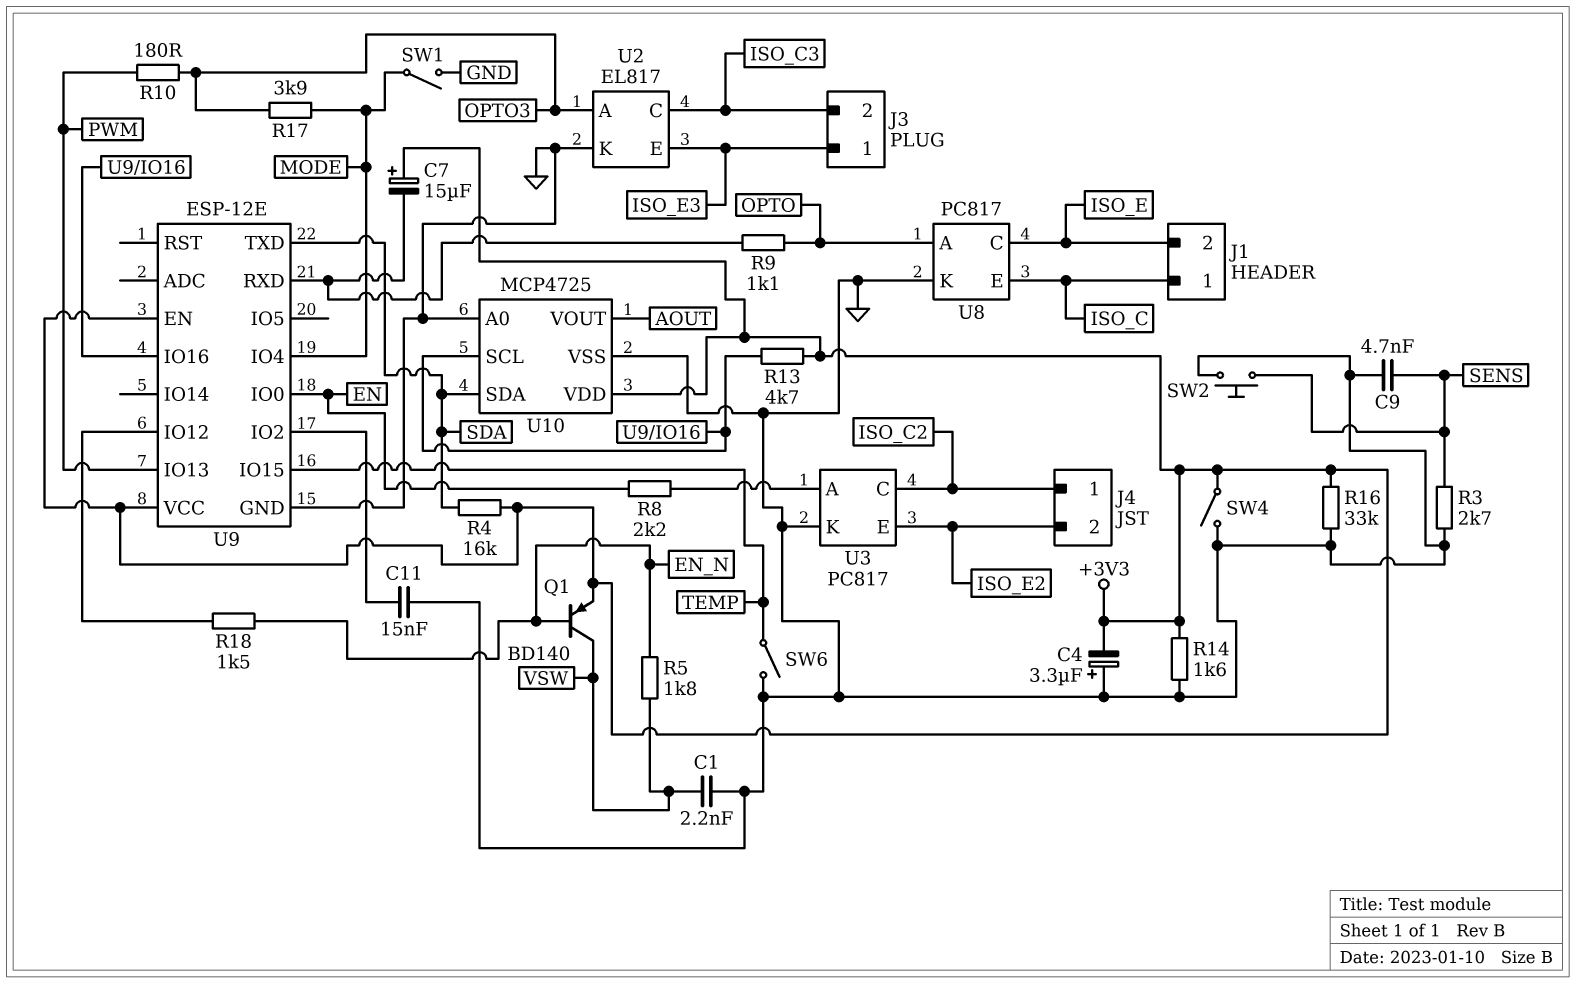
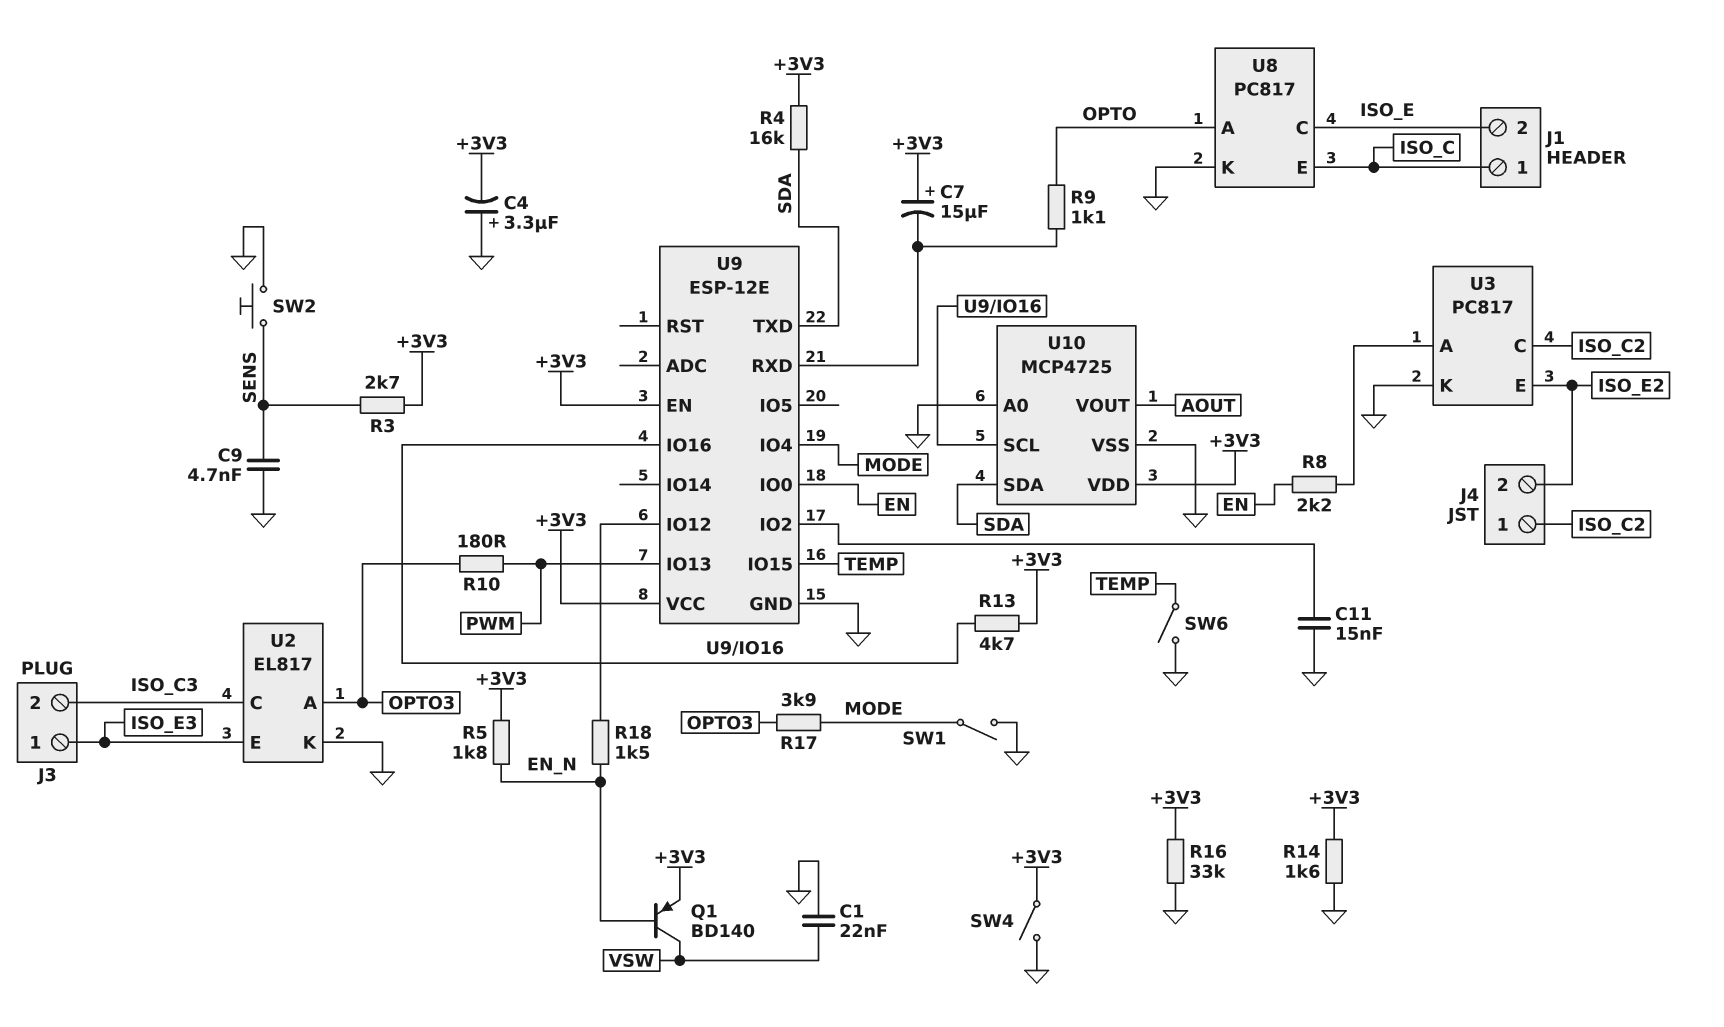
C1: 2.2nF (GND, VSW) -> 22nF (GND, VSW)
R3: 2.7k (GND, SENS) -> 2.7k (+3V3, SENS)
R5: 1.8k (EN_N, VSW) -> 1.8k (+3V3, EN_N)

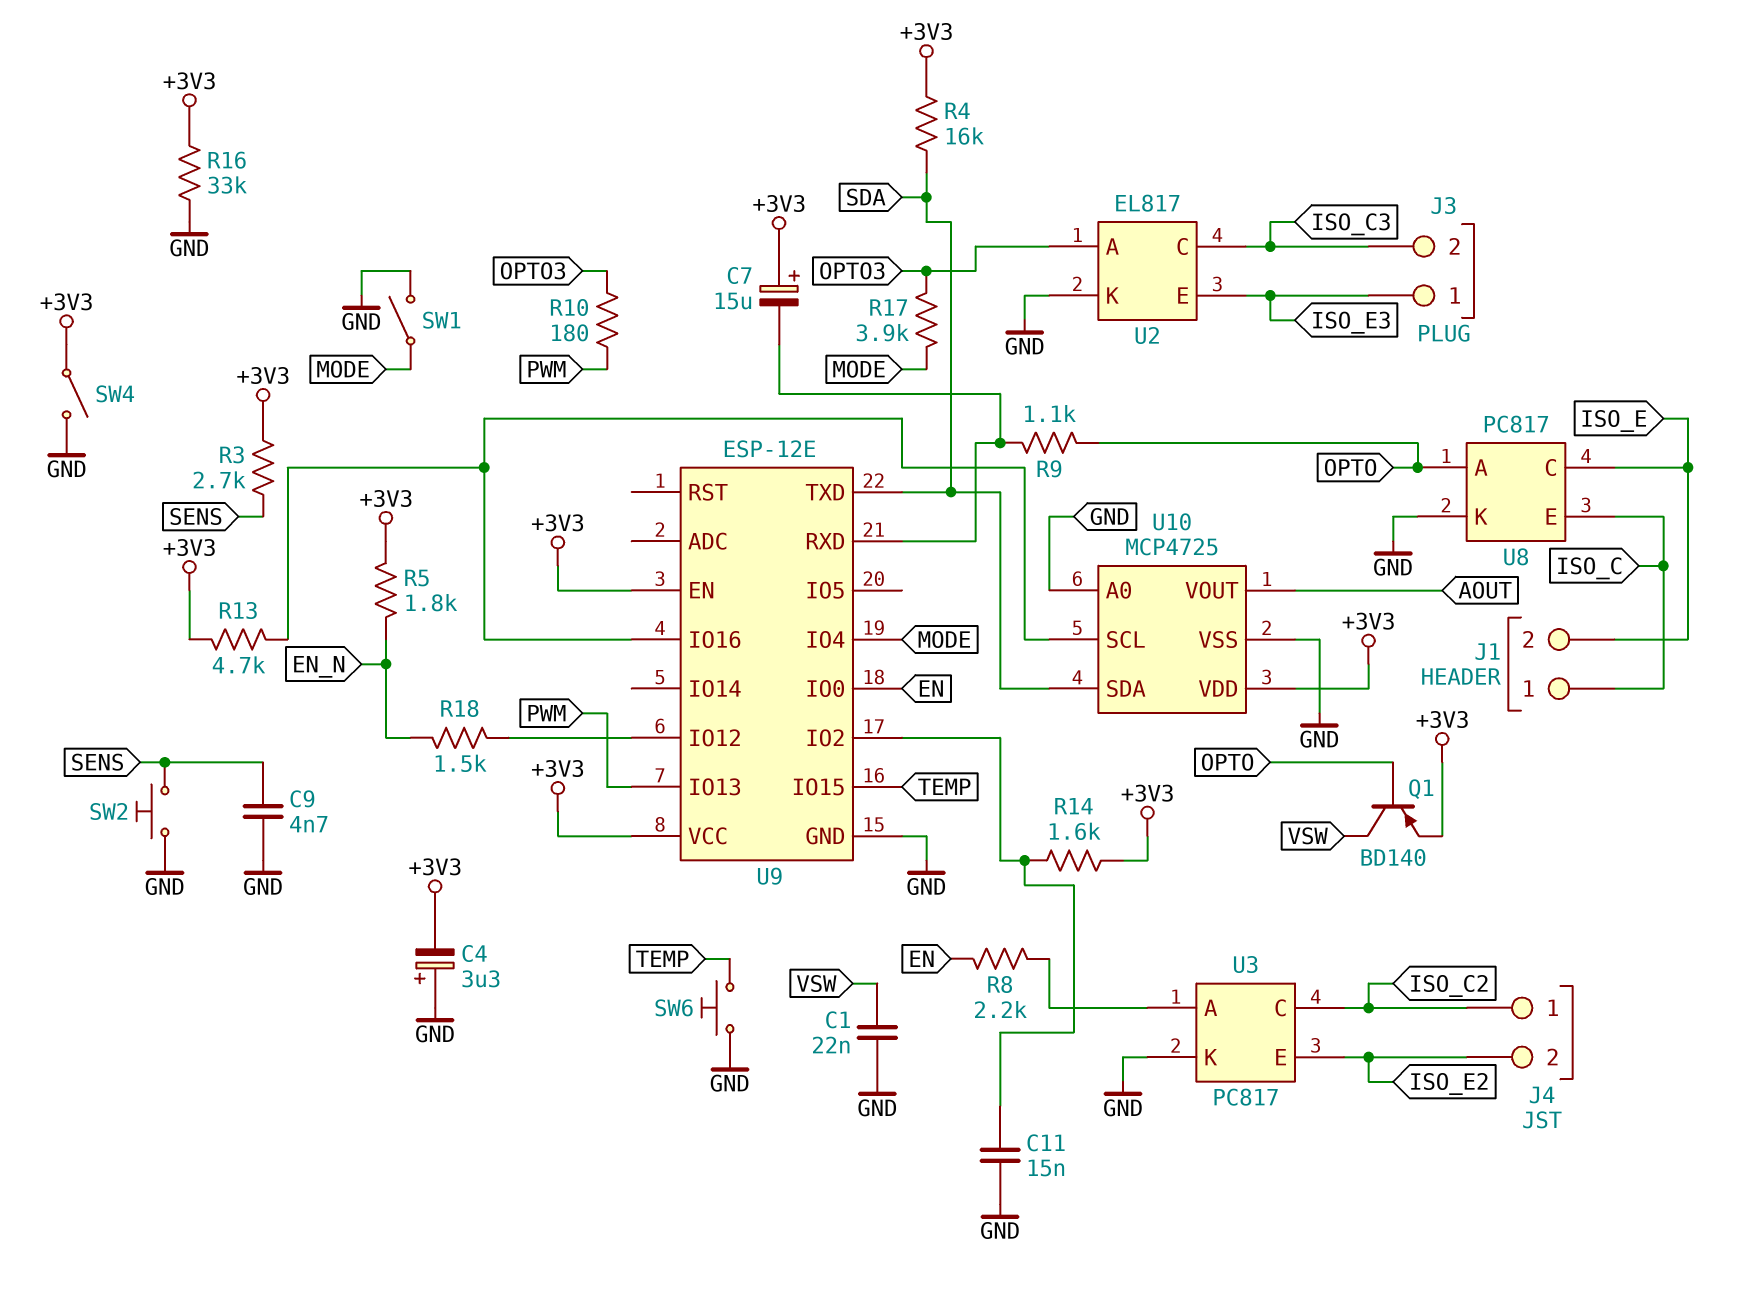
Q1: PNP BD140 (B EN_N, C VSW, E +3V3) -> PNP BD140 (B OPTO, C VSW, E +3V3)
R14: 1.6k (+3V3, GND) -> 1.6k (+3V3, U9/IO2)
SW6: switch (GND, TEMP) -> button (GND, TEMP)

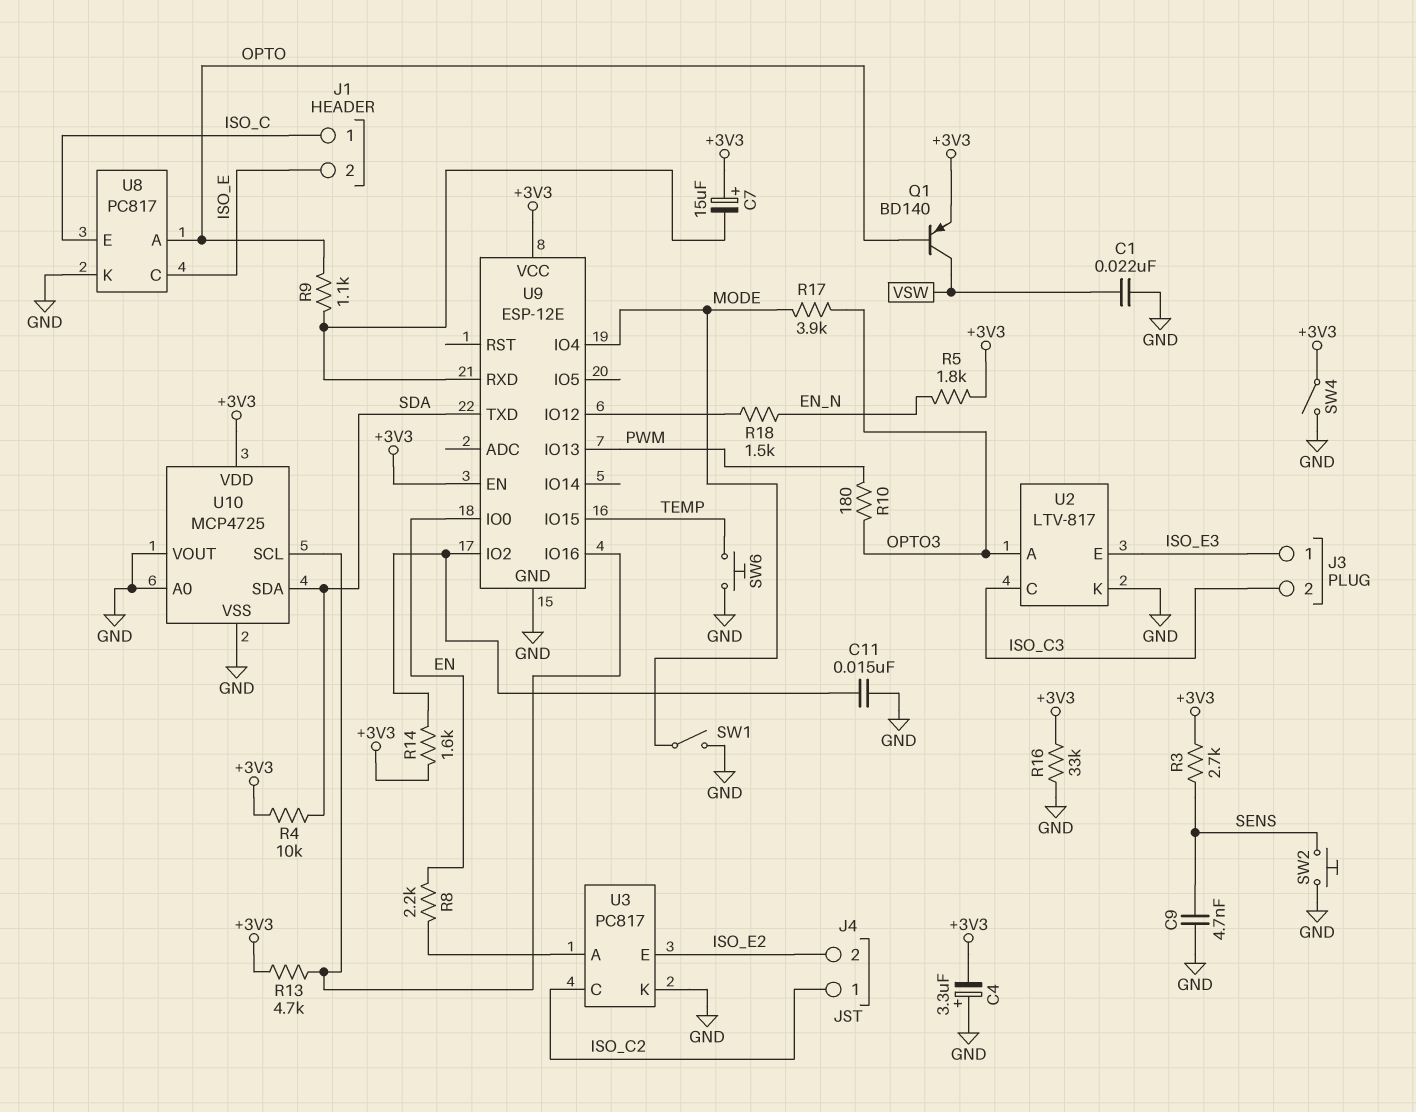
R4: 16k (+3V3, SDA) -> 10k (+3V3, SDA)
U2: EL817 -> LTV-817
U10 pin VOUT: AOUT -> GND

